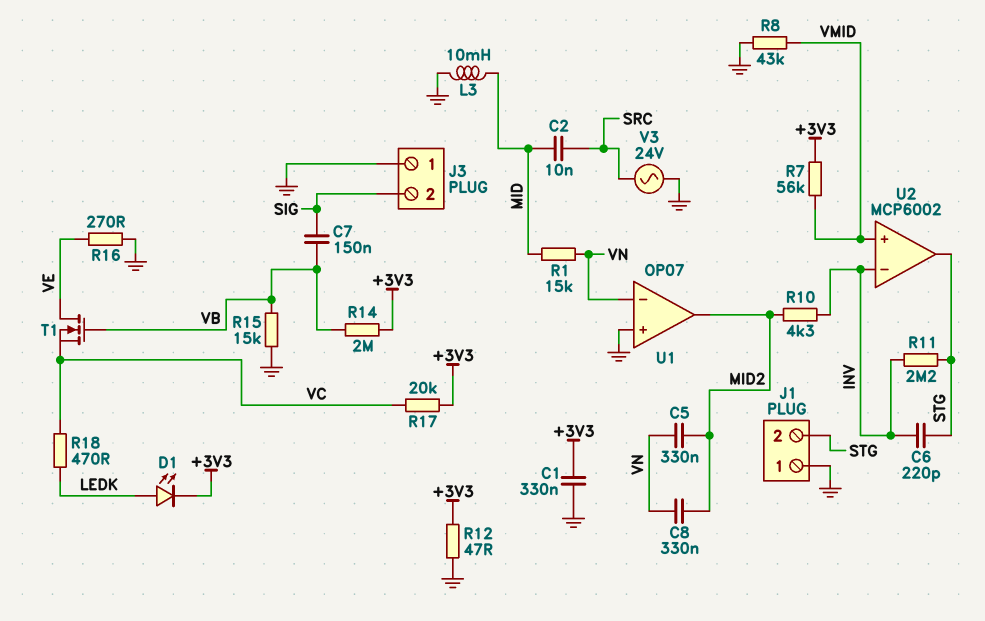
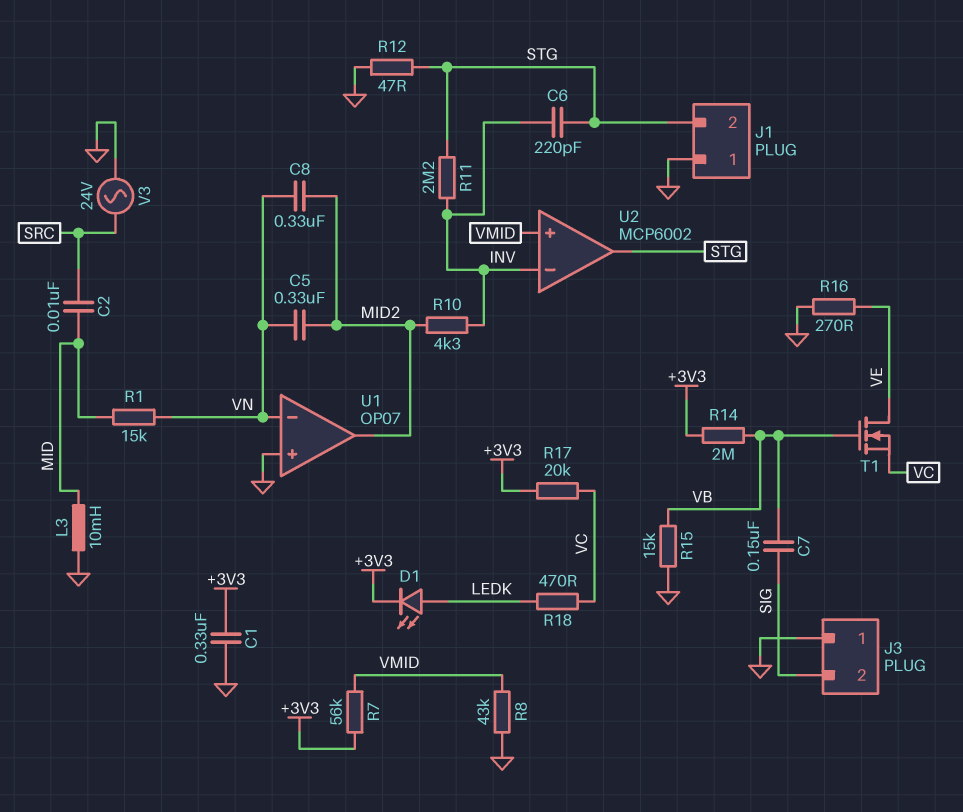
R12: 47 (+3V3, GND) -> 47 (GND, STG)

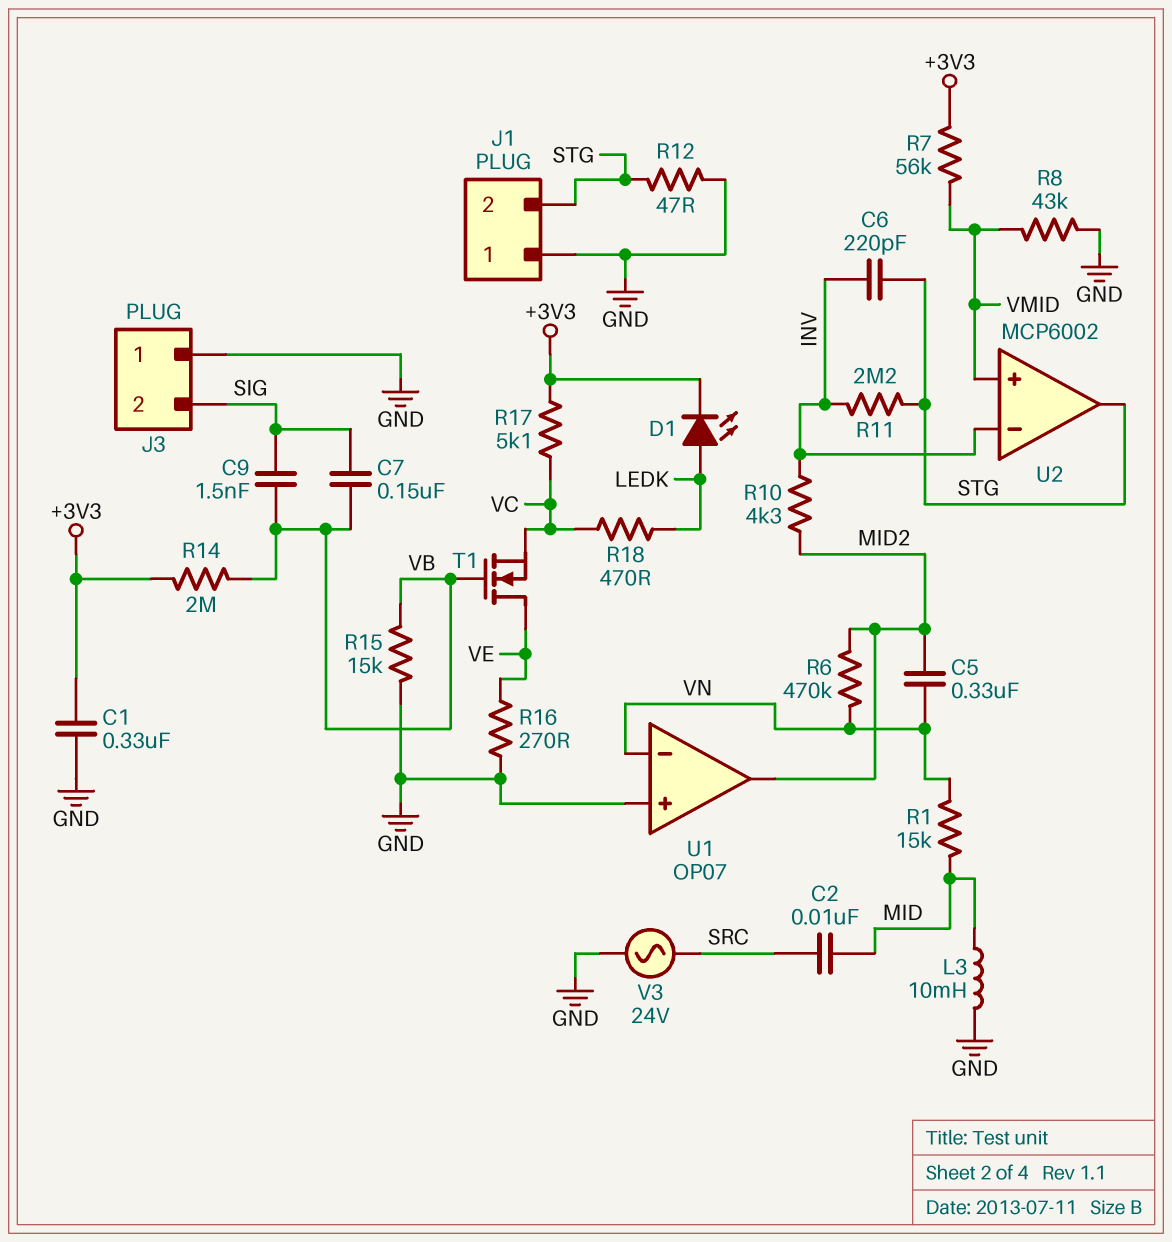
C8: 330nF (MID2, VN) -> none
C9: none -> 1.5nF (SIG, VB)
R6: none -> 470k (MID2, VN)
R17: 20k (+3V3, VC) -> 5.1k (+3V3, VC)

